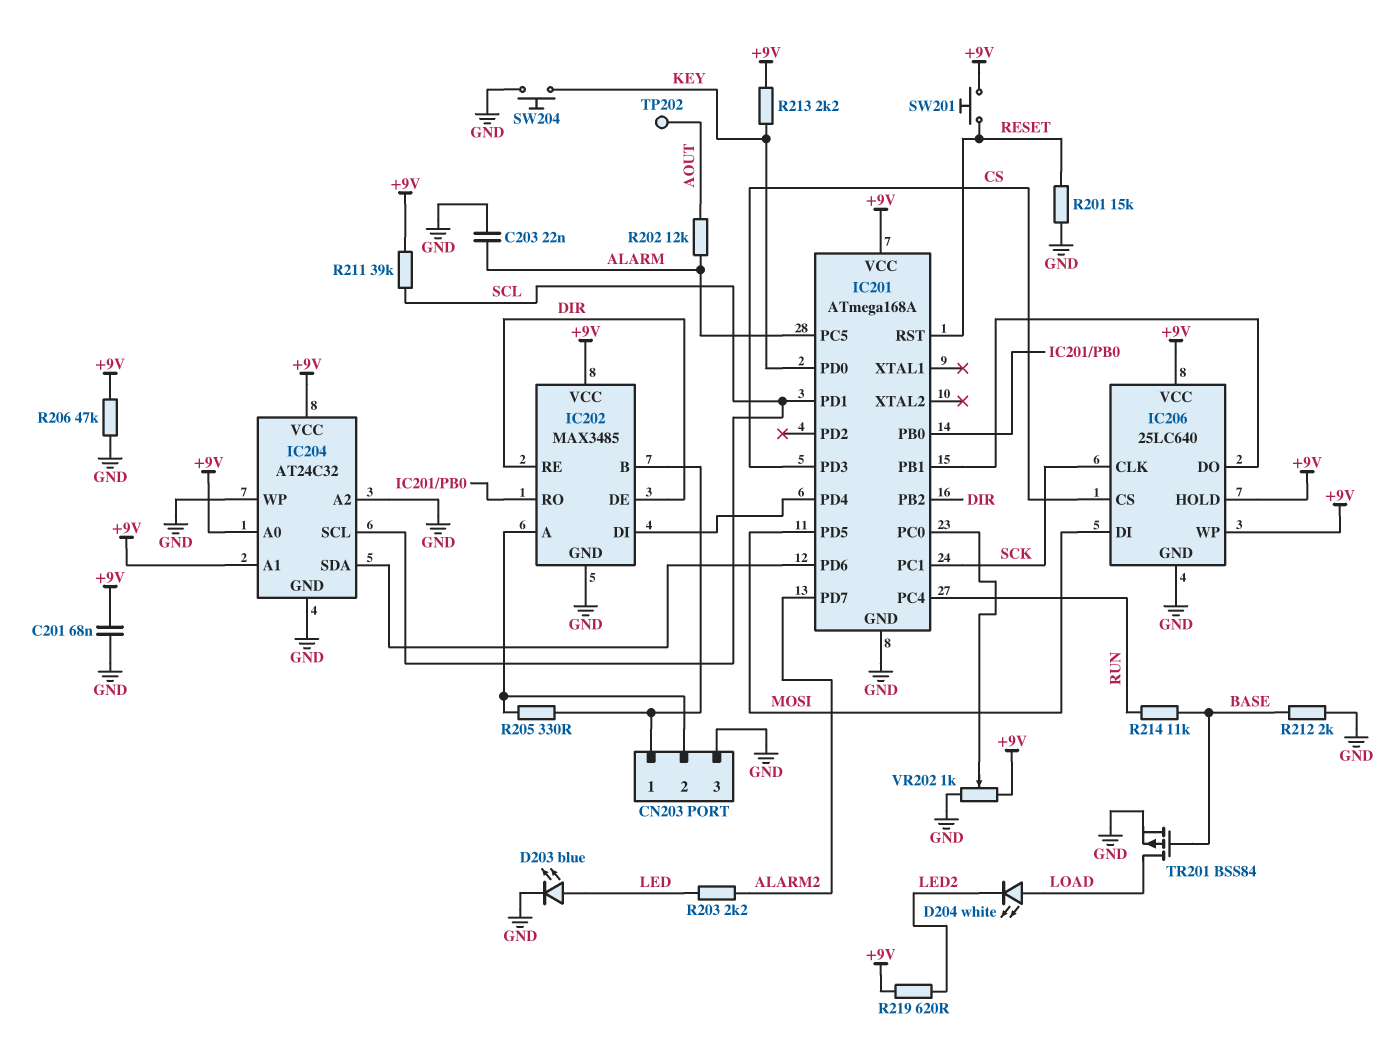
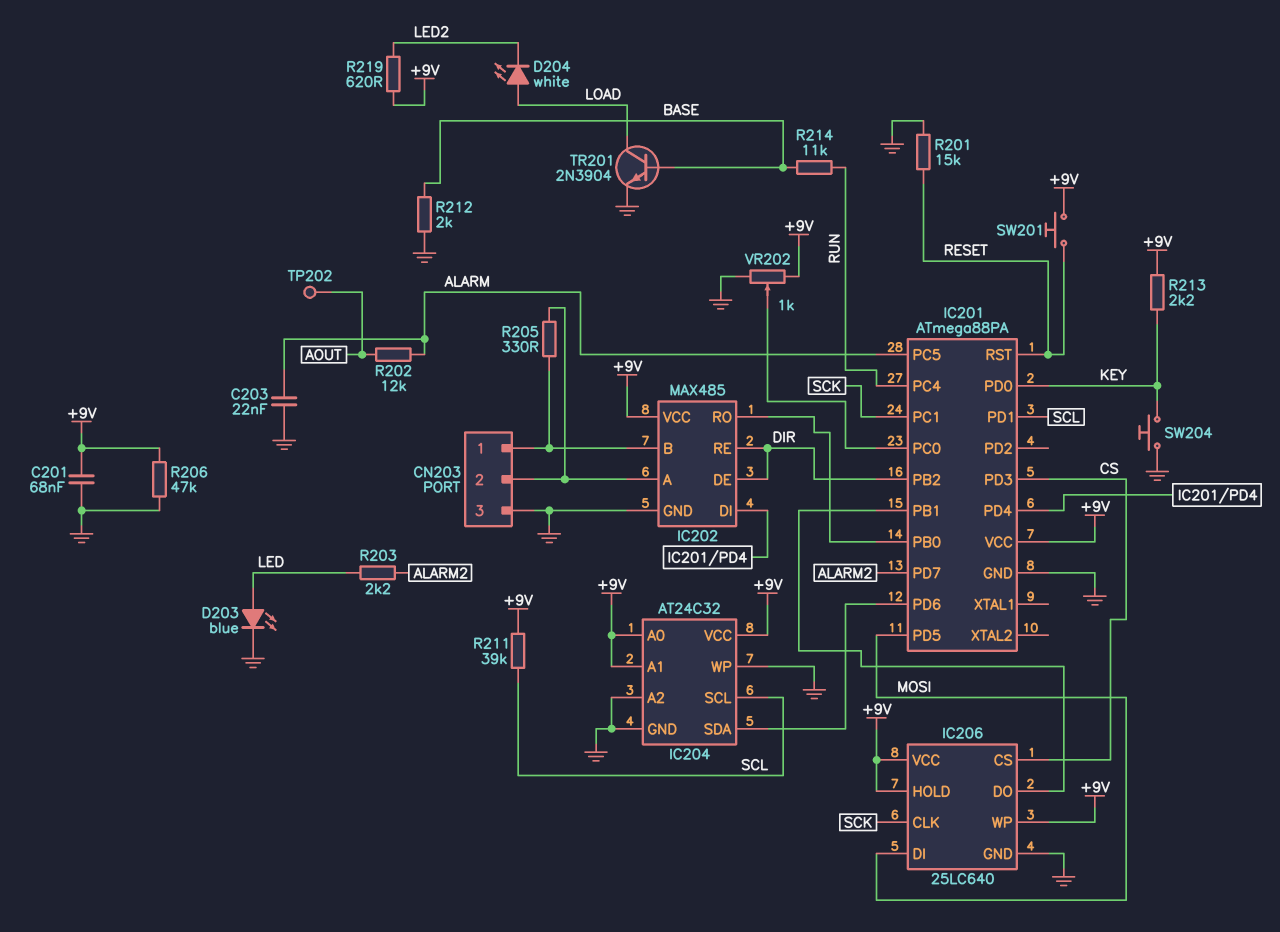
IC201: ATmega168A -> ATmega88PA
IC202: MAX3485 -> MAX485
TR201: PMOS BSS84 (G BASE, D LOAD, S GND) -> NPN 2N3904 (B BASE, C LOAD, E GND)

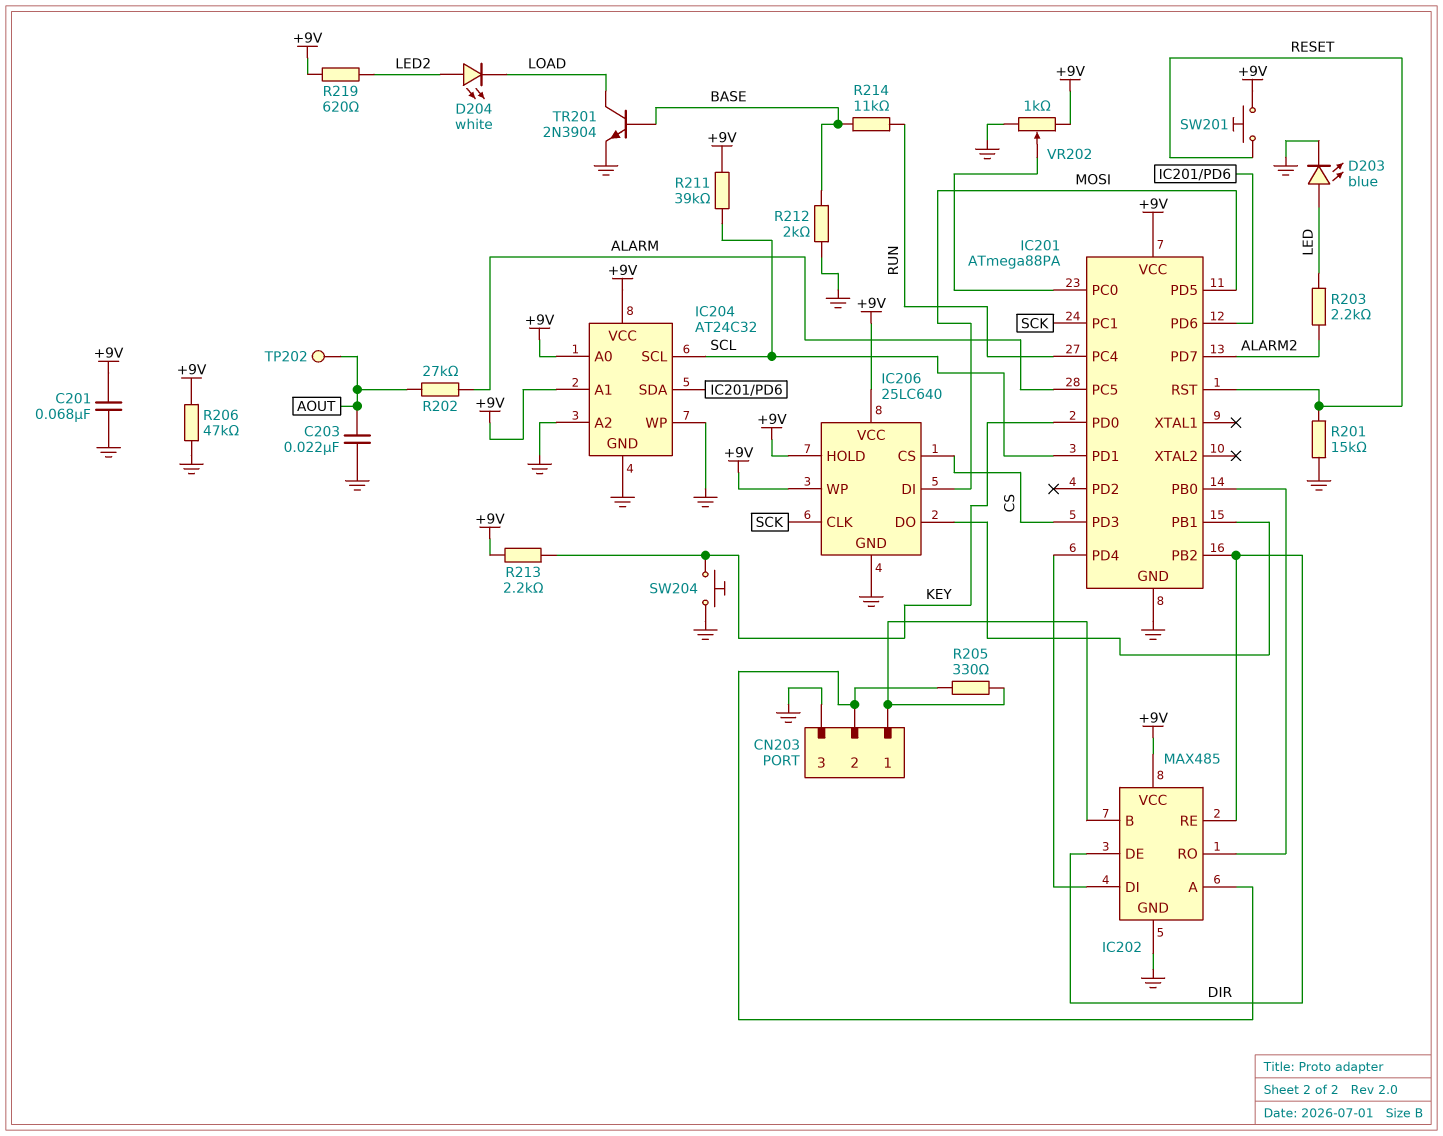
C203: 22nF (ALARM, GND) -> 22nF (AOUT, GND)
D204: LED white (A LOAD, K LED2) -> LED white (A LED2, K LOAD)
R202: 12k (ALARM, AOUT) -> 27k (ALARM, AOUT)

